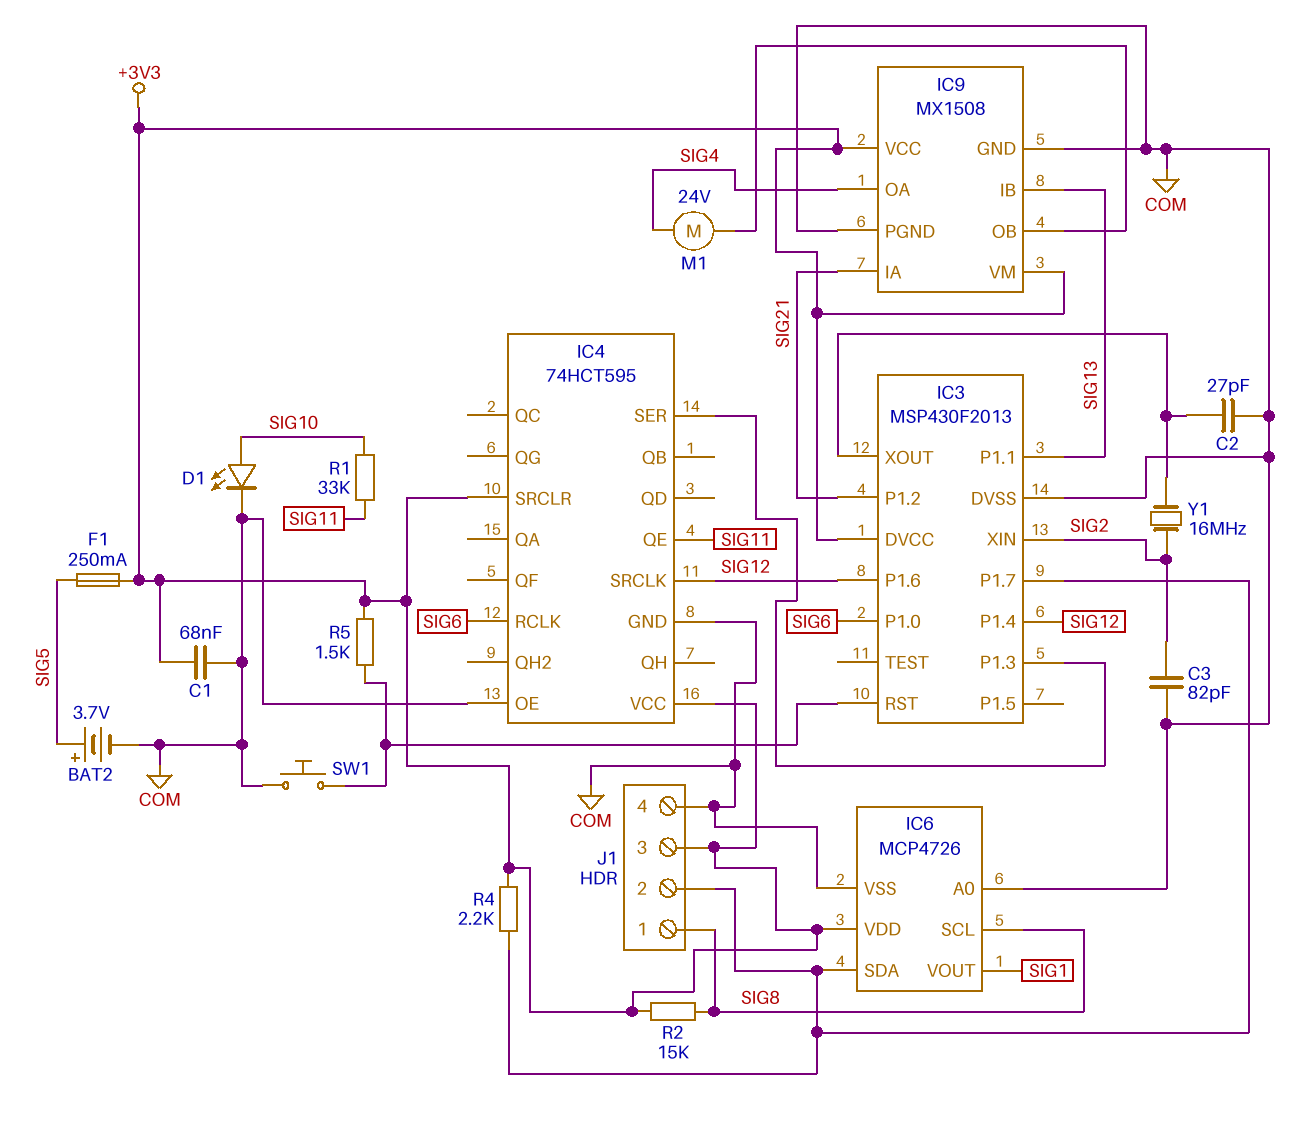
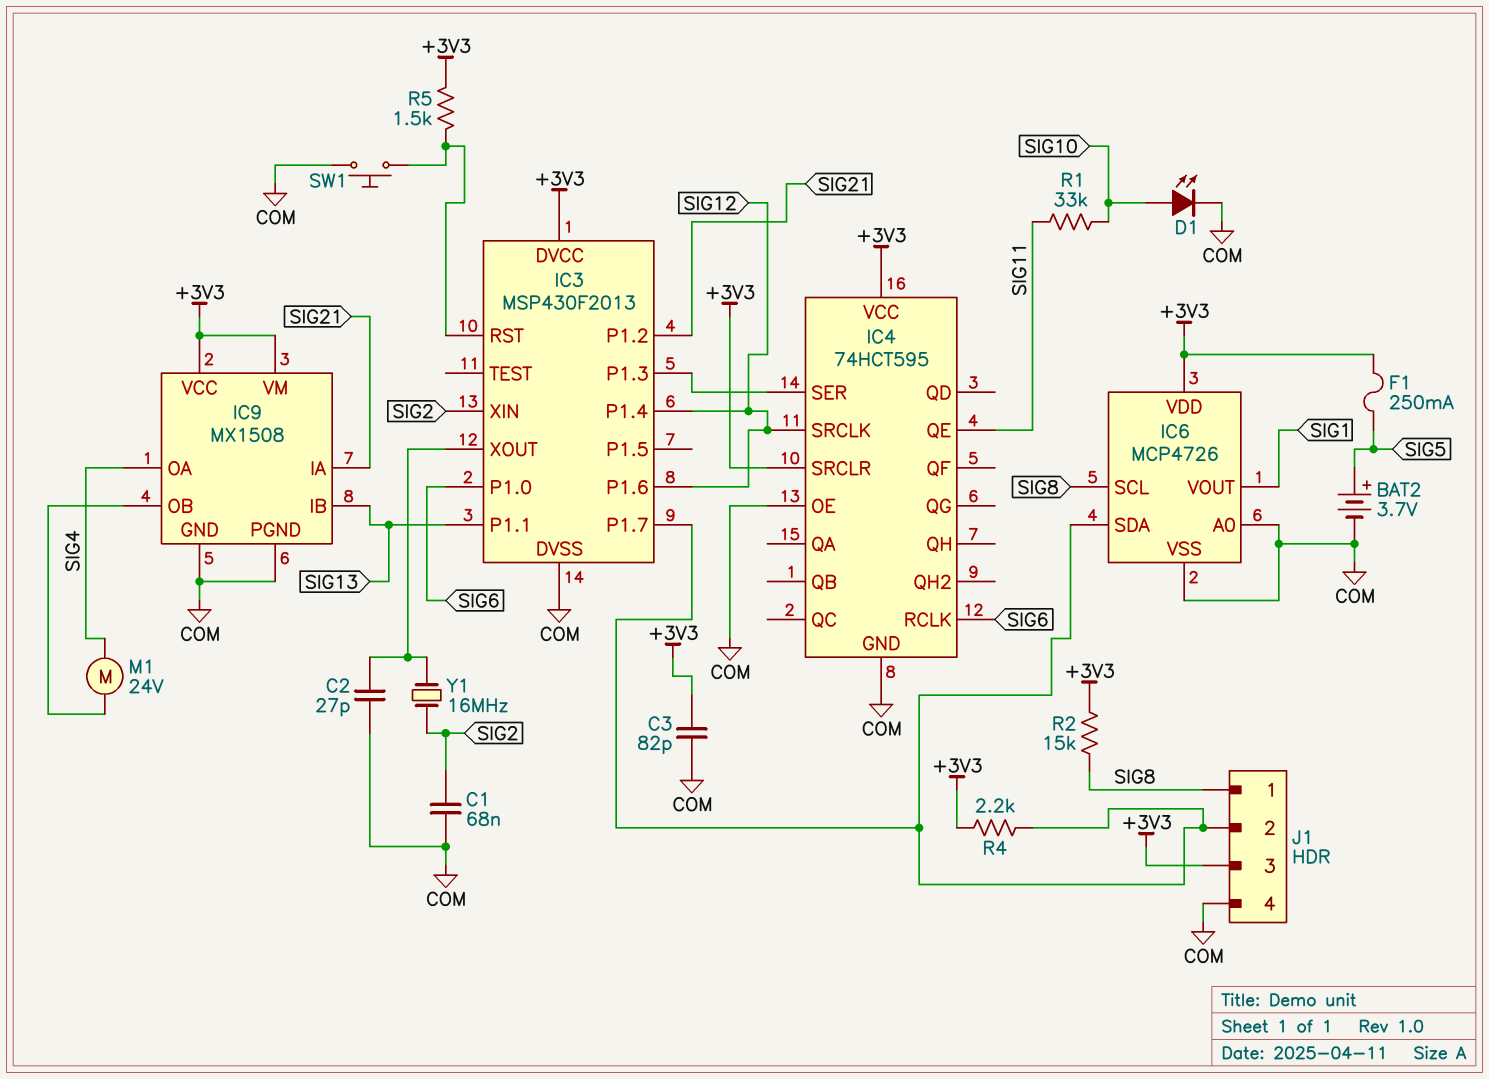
C1: 68nF (+3V3, COM) -> 68nF (COM, SIG2)
C3: 82pF (COM, SIG2) -> 82pF (+3V3, COM)

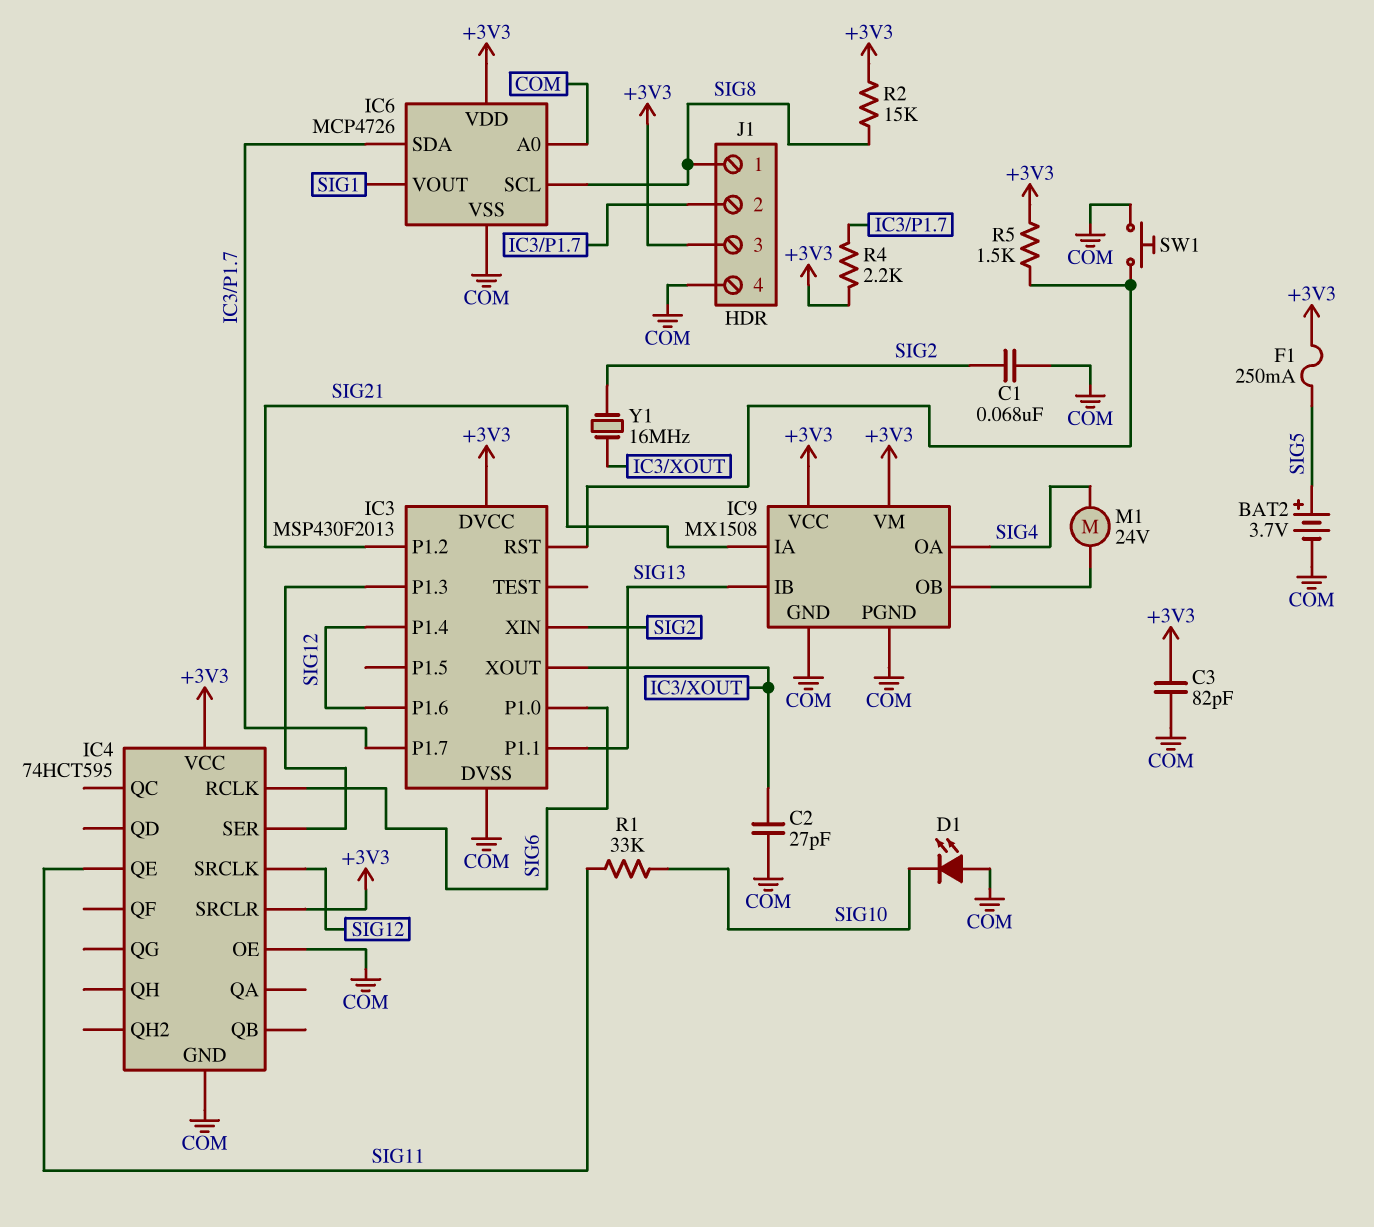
D1: LED (A SIG10, K COM) -> LED (A COM, K SIG10)

